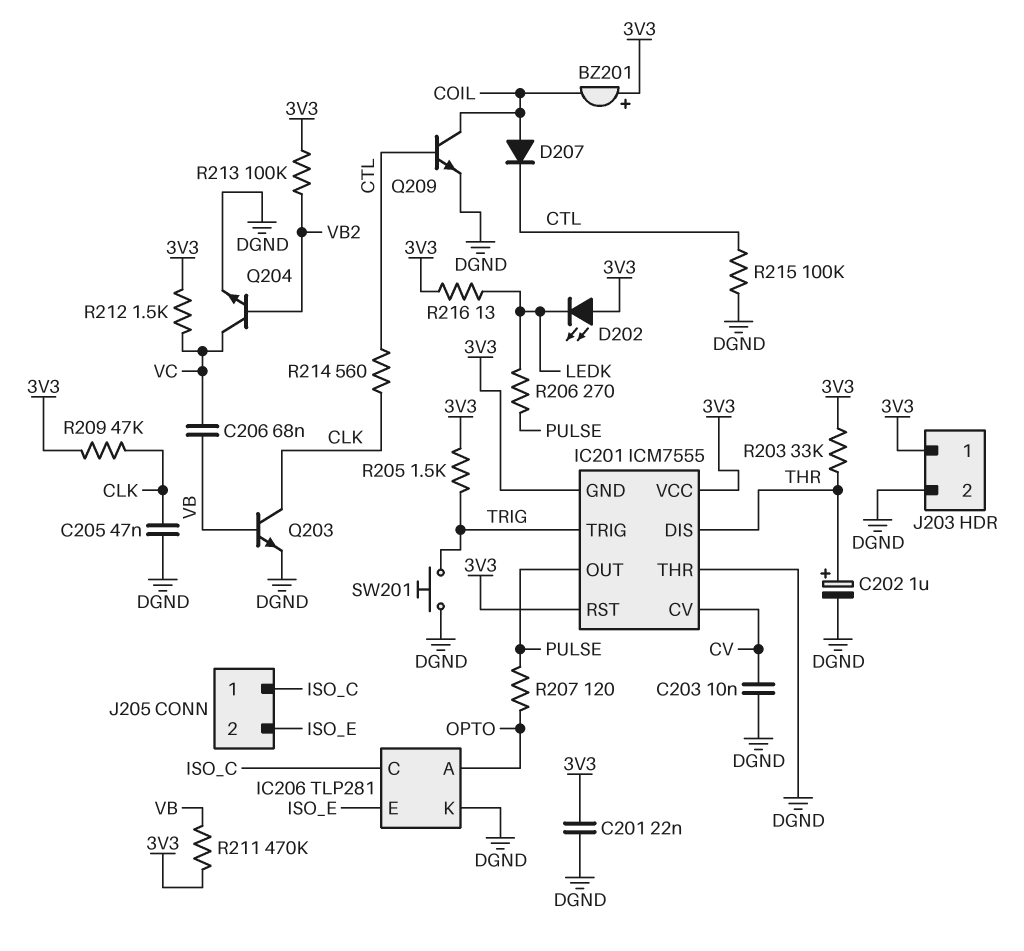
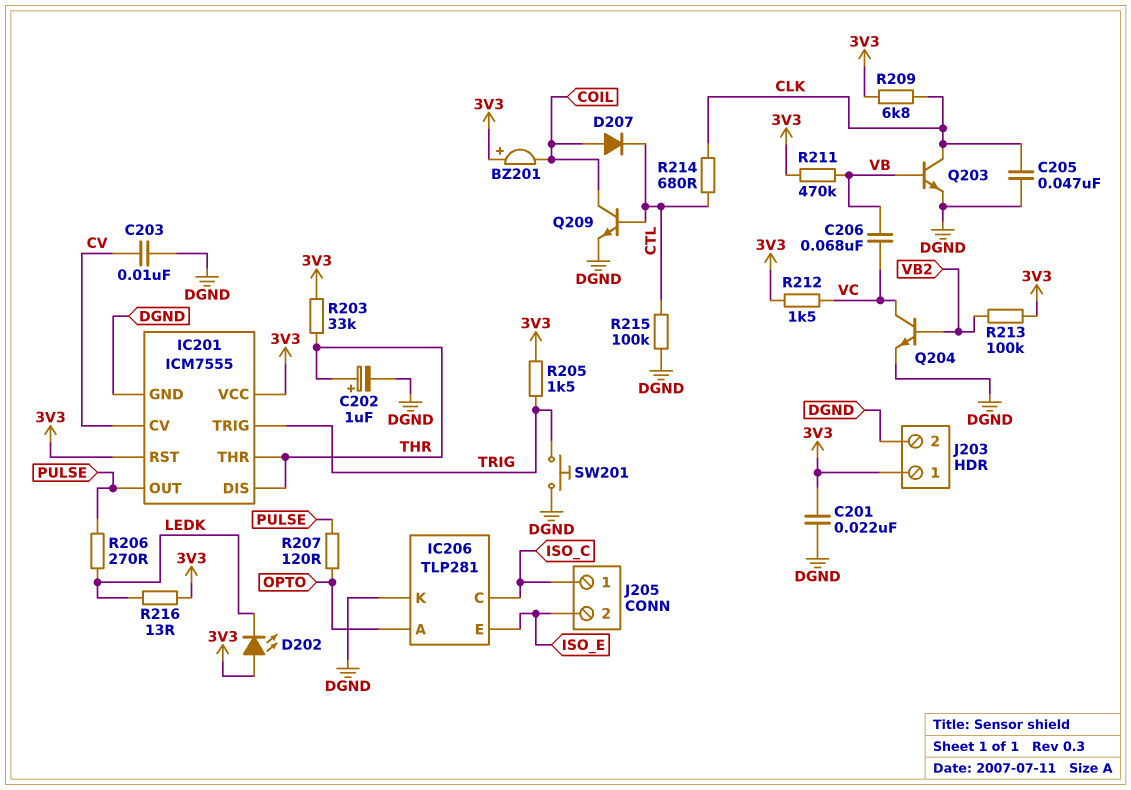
IC201 pin GND: 3V3 -> DGND
IC201 pin THR: DGND -> THR
R209: 47k (3V3, CLK) -> 6.8k (3V3, CLK)
R214: 560 (CLK, CTL) -> 680 (CLK, CTL)

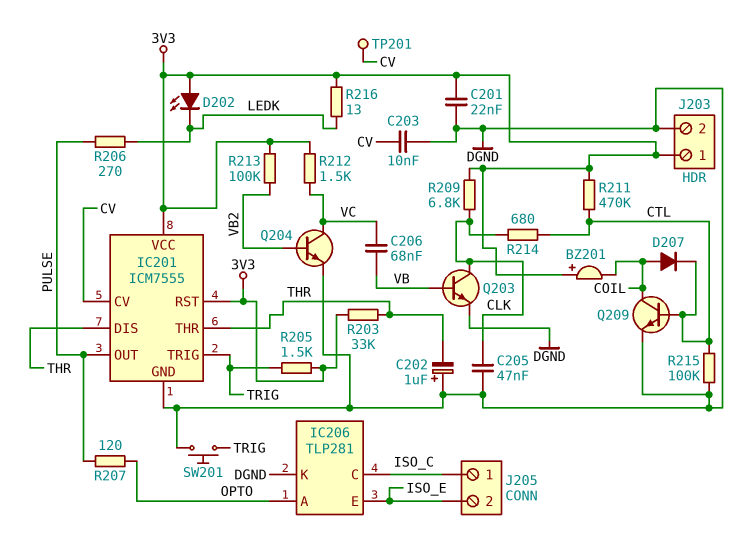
C202: 1uF (plus THR, minus DGND) -> 1uF (plus DGND, minus THR)
R211: 470k (3V3, VB) -> 470k (3V3, CTL)
TP201: none -> test point (CV)

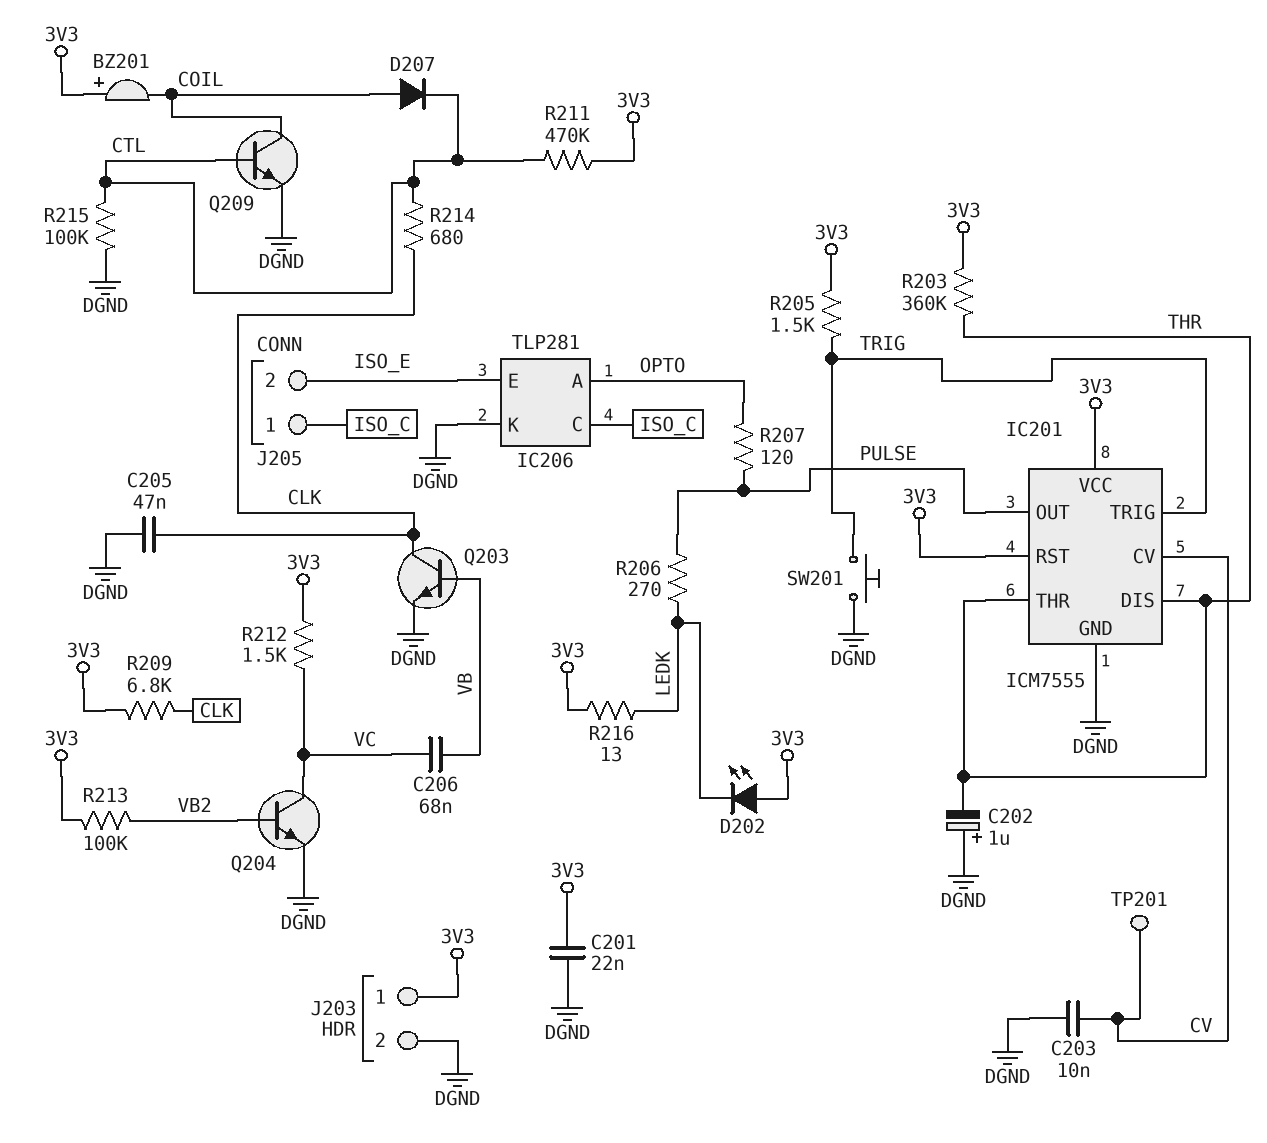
R203: 33k (3V3, THR) -> 360k (3V3, THR)

